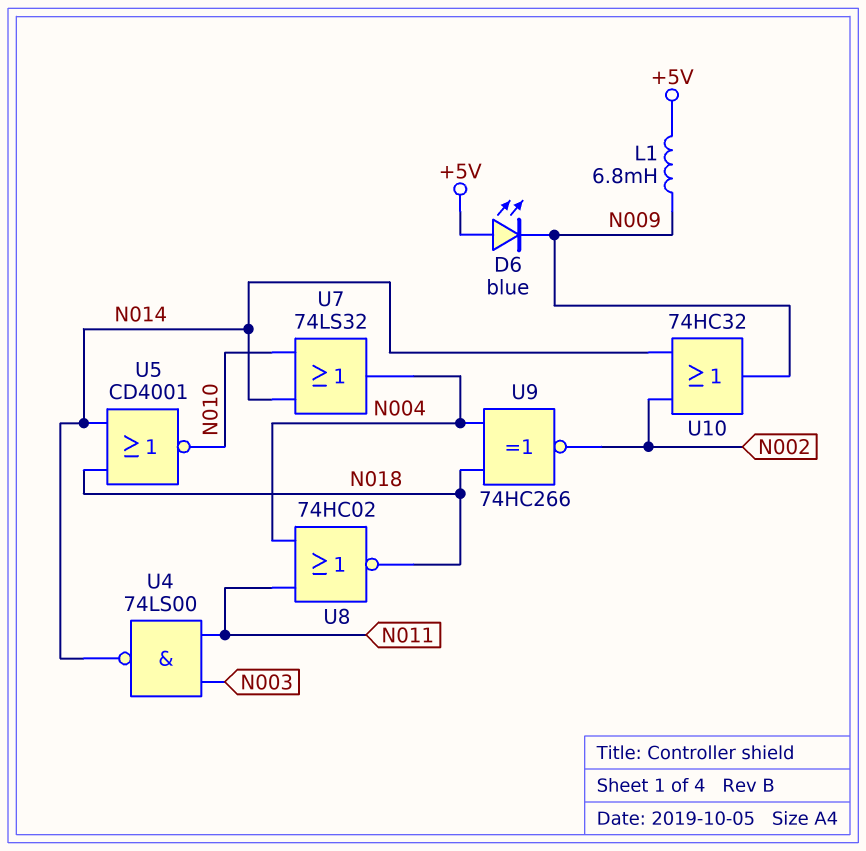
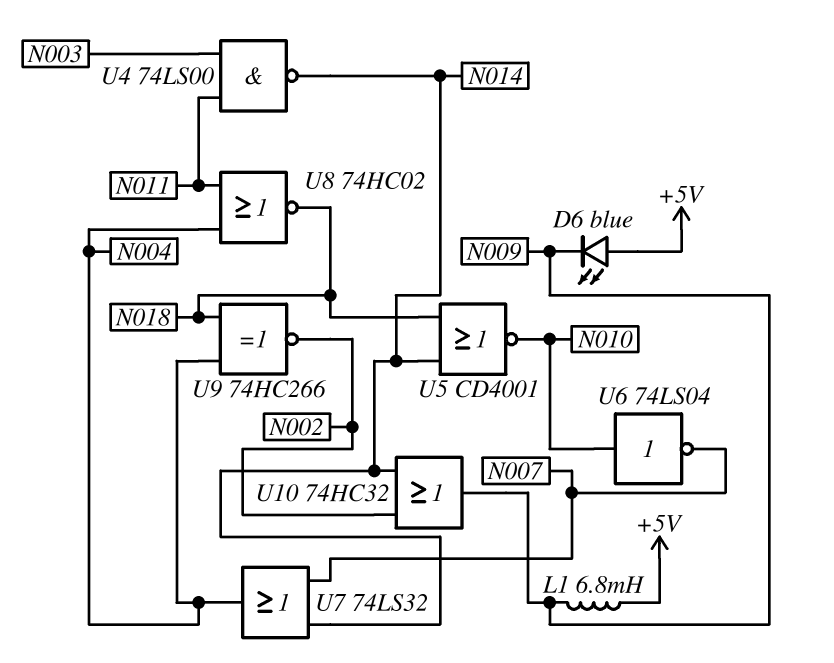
U6: none -> NOT 74LS04 (in N010, out N007)
U7: OR 74LS32 (in N010, in N014, out N004) -> OR 74LS32 (in N007, in N014, out N004)

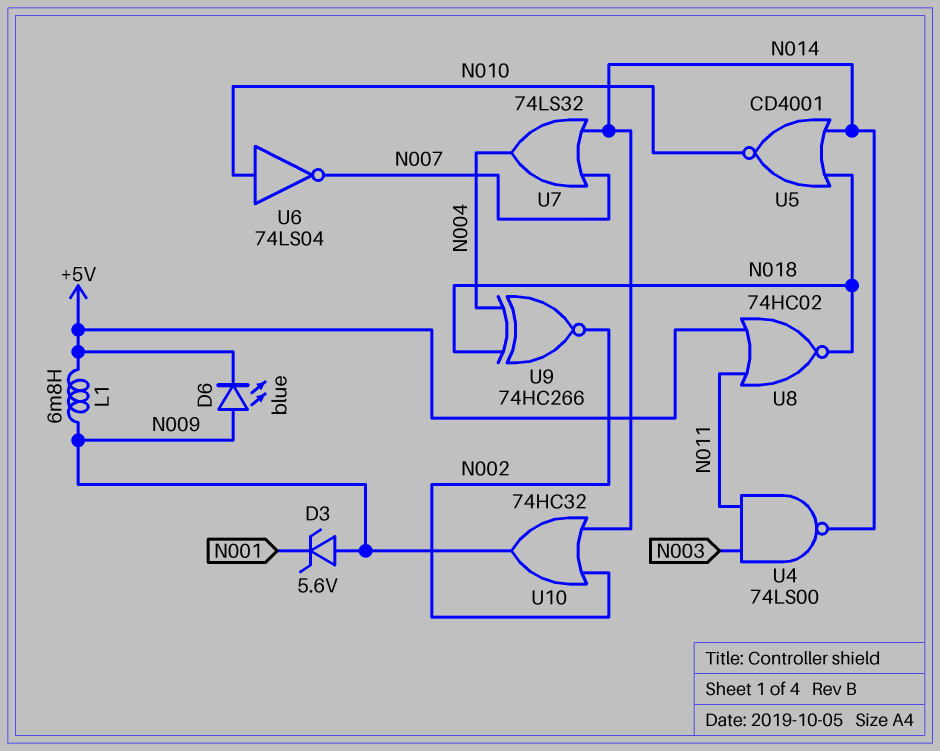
D3: none -> zener 5.6V (A N009, K N001)
D6: LED blue (A +5V, K N009) -> LED blue (A N009, K +5V)
U8: NOR 74HC02 (in N004, in N011, out N018) -> NOR 74HC02 (in +5V, in N011, out N018)

